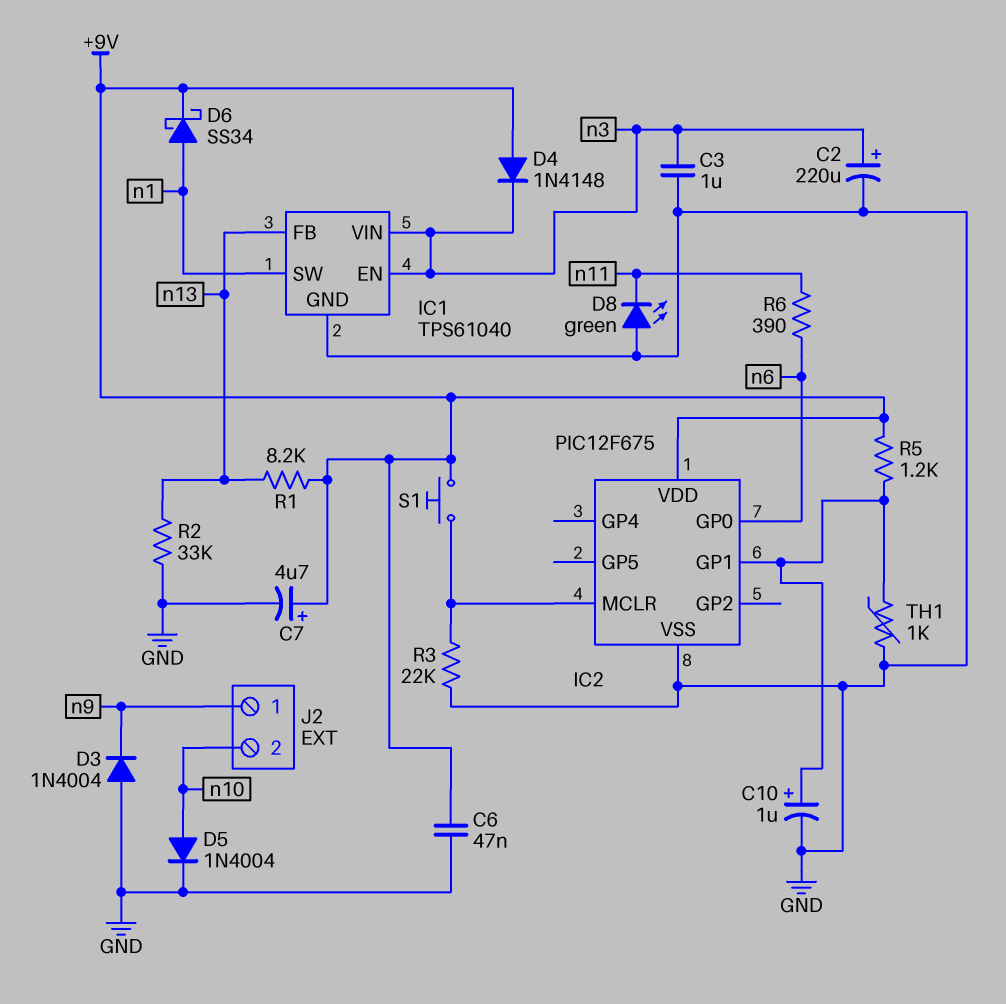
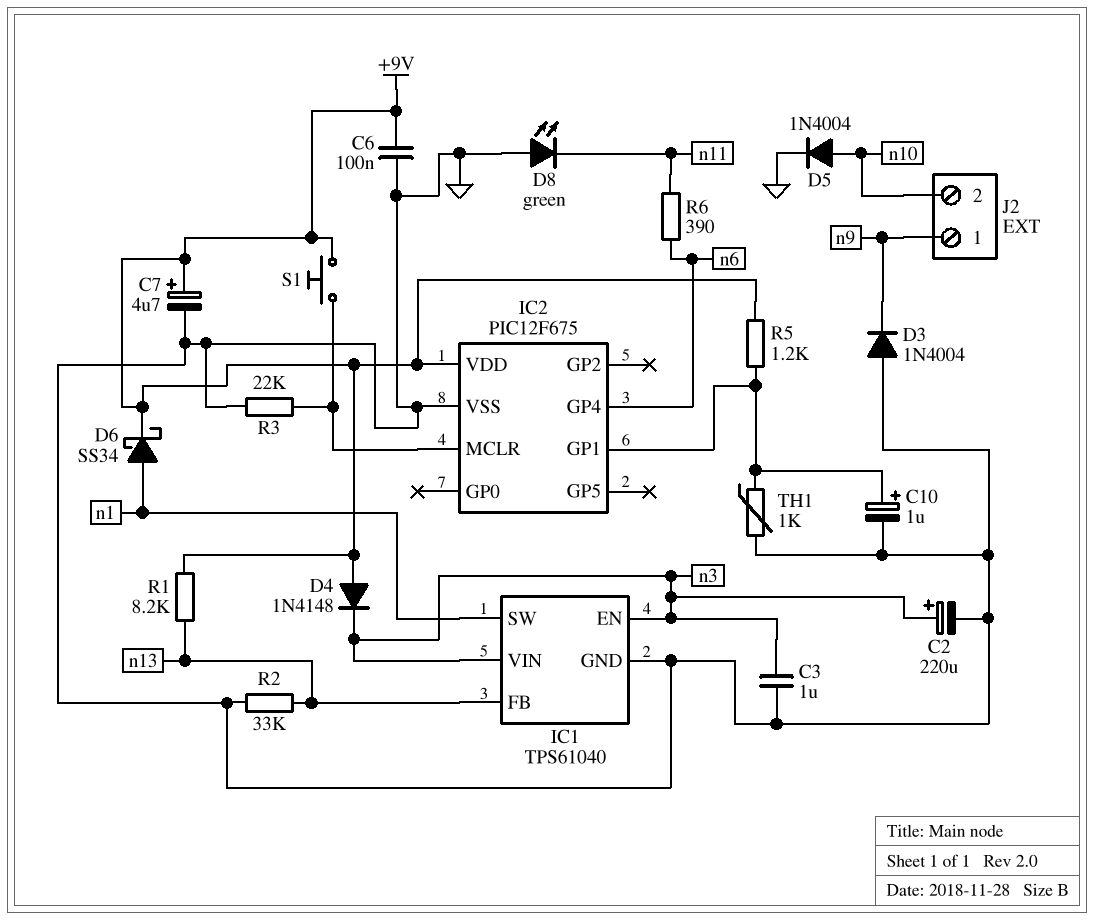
C6: 47nF (+9V, GND) -> 100nF (+9V, GND)
IC2 pin GP0: n6 -> none
IC2 pin GP4: none -> n6

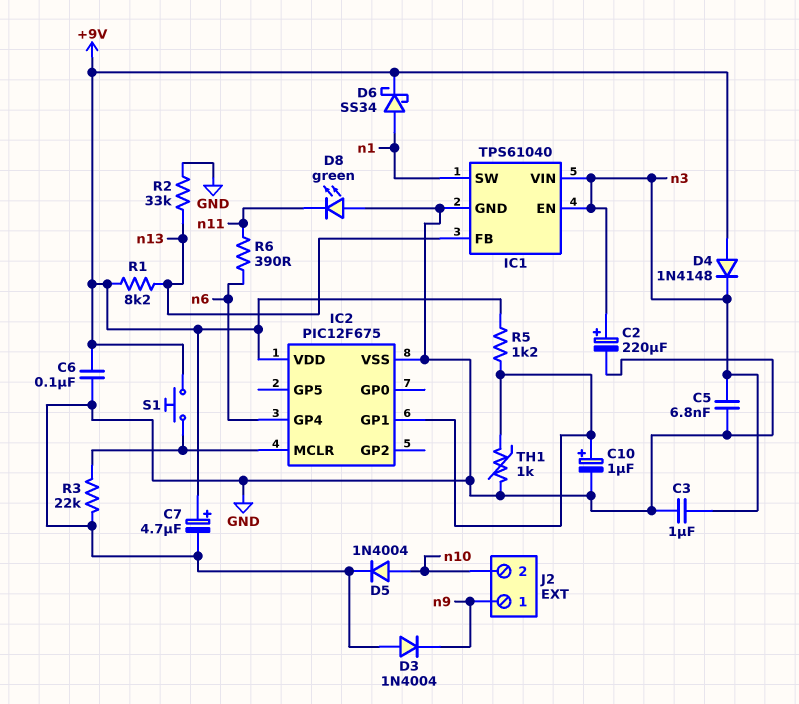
C5: none -> 6.8nF (GND, n3)

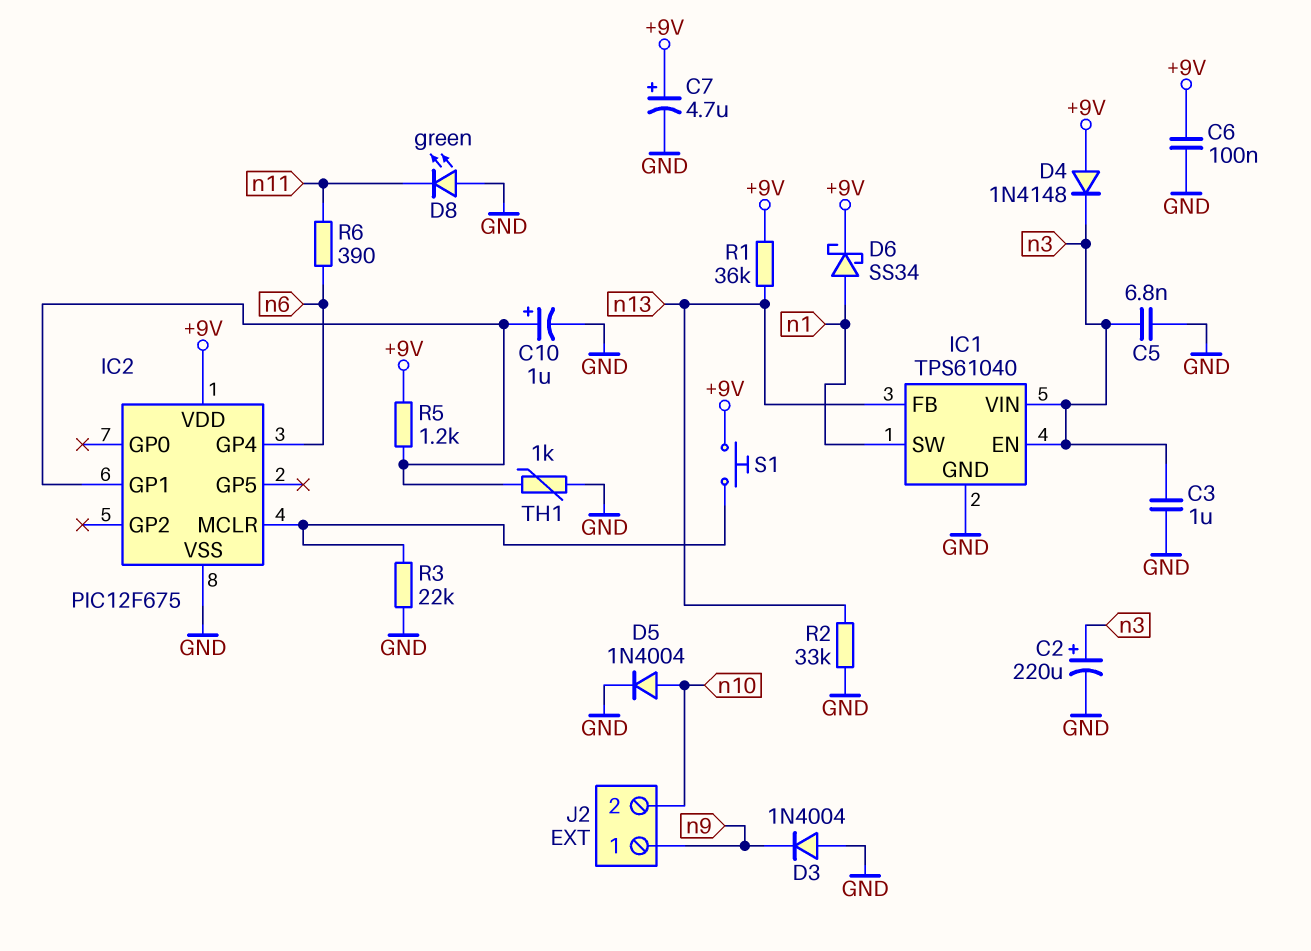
R1: 8.2k (+9V, n13) -> 36k (+9V, n13)

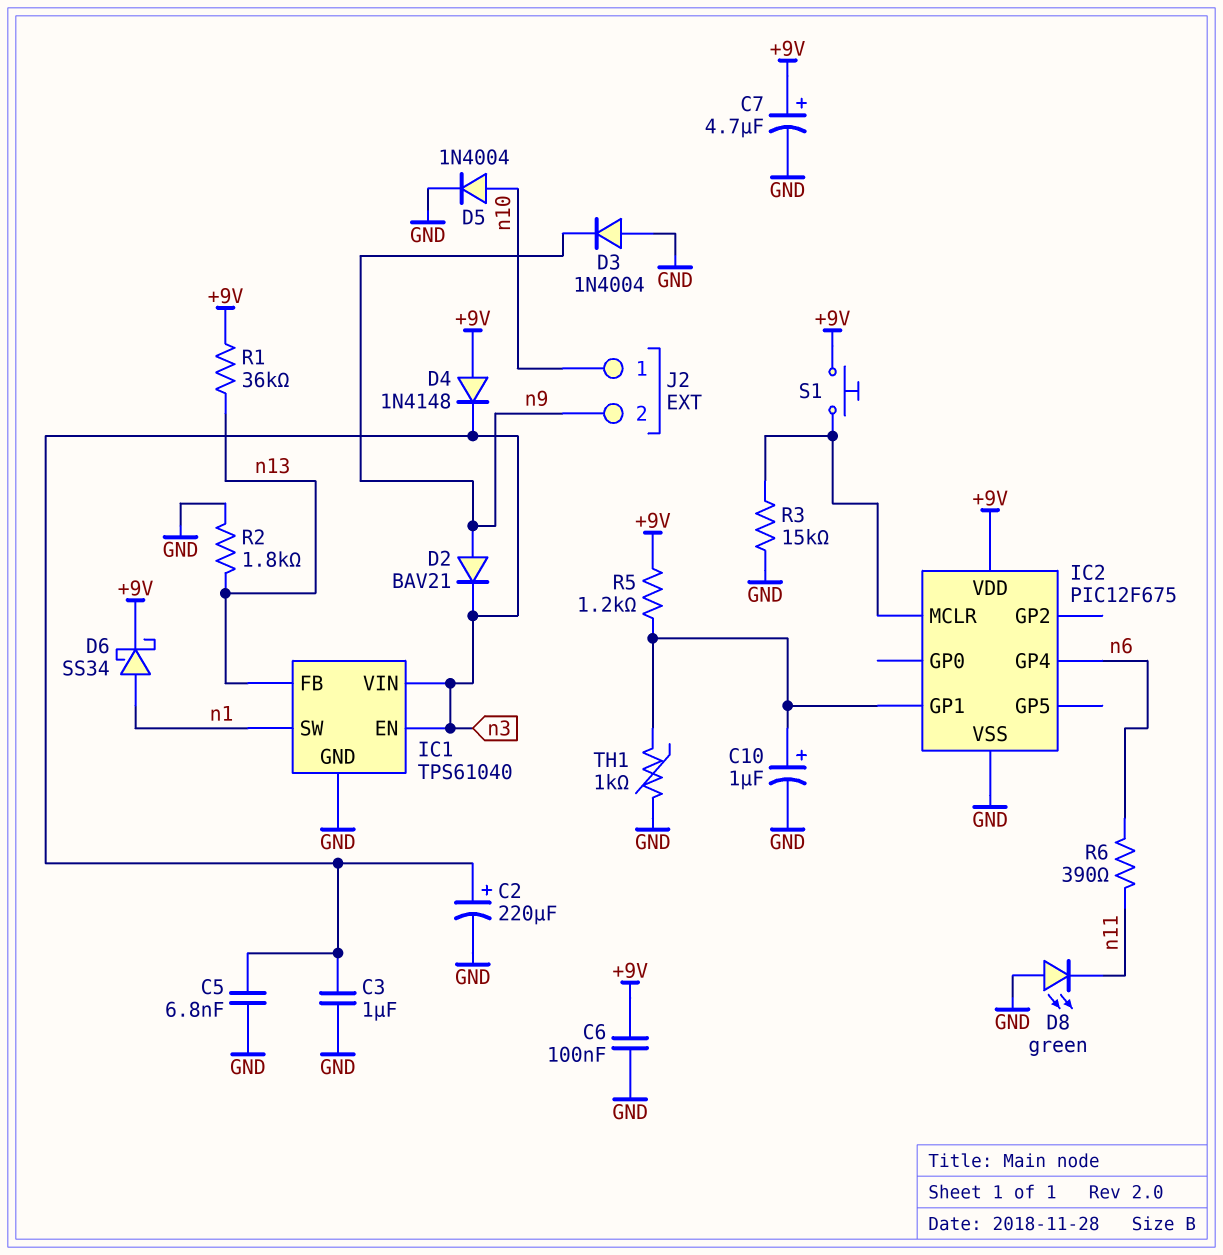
D2: none -> diode BAV21 (A n9, K n3)
J2 pin 1: n9 -> n10
J2 pin 2: n10 -> n9
R2: 33k (GND, n13) -> 1.8k (GND, n13)
R3: 22k (GND, IC2/MCLR) -> 15k (GND, IC2/MCLR)

